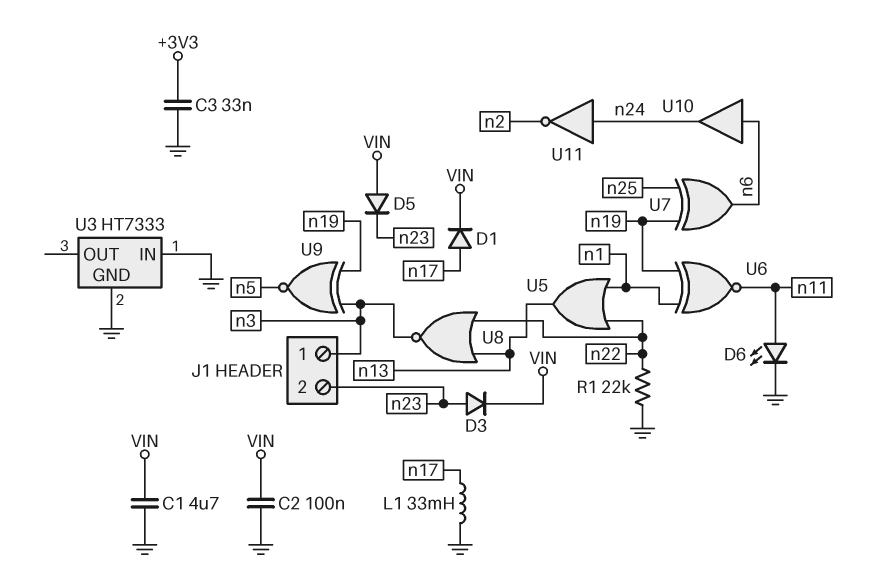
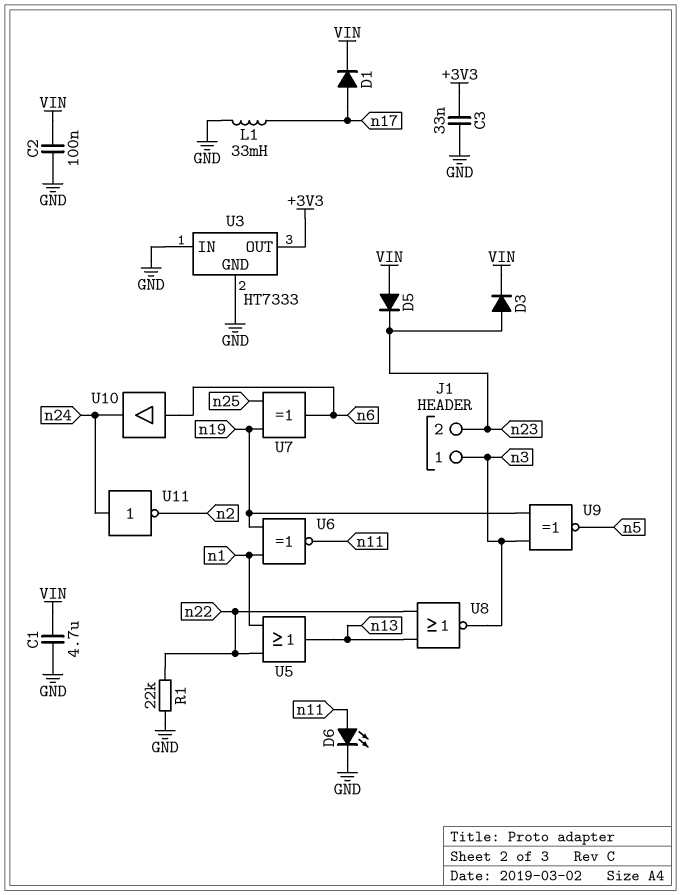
U3 pin OUT: none -> +3V3

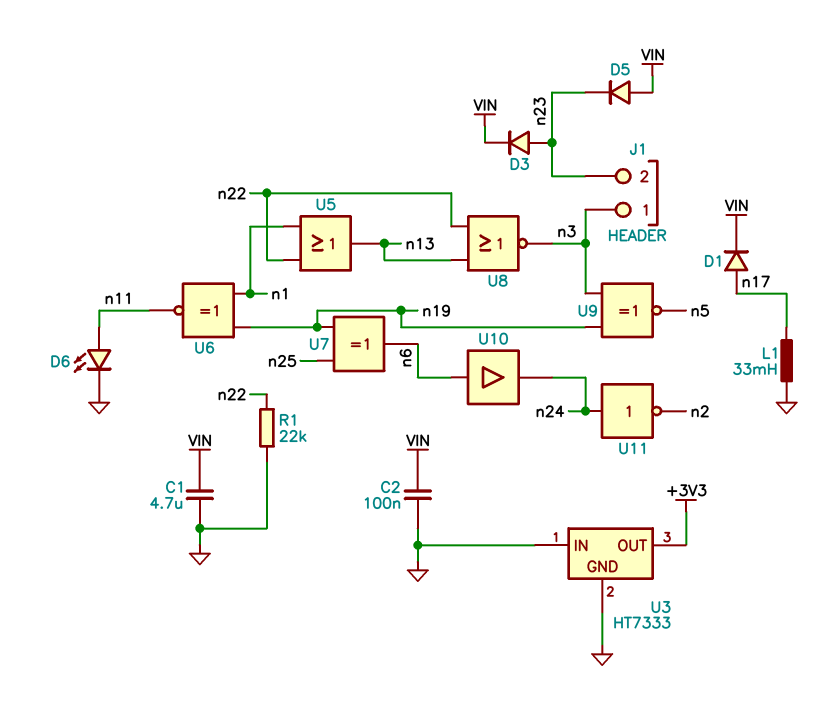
C3: 33nF (+3V3, GND) -> none

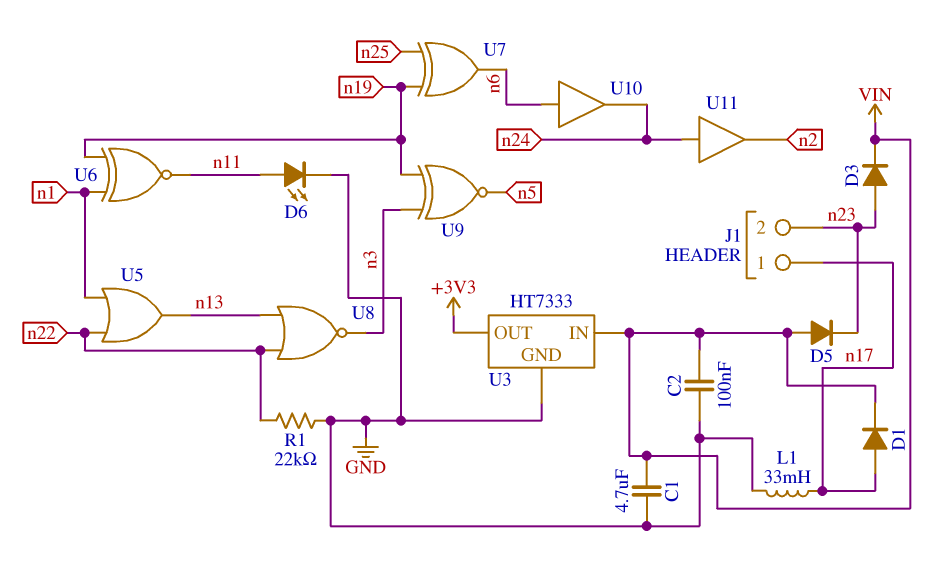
J1 pin 1: n3 -> n17
U3 pin IN: GND -> VIN
U11: NOT (in n24, out n2) -> buffer (in n24, out n2)

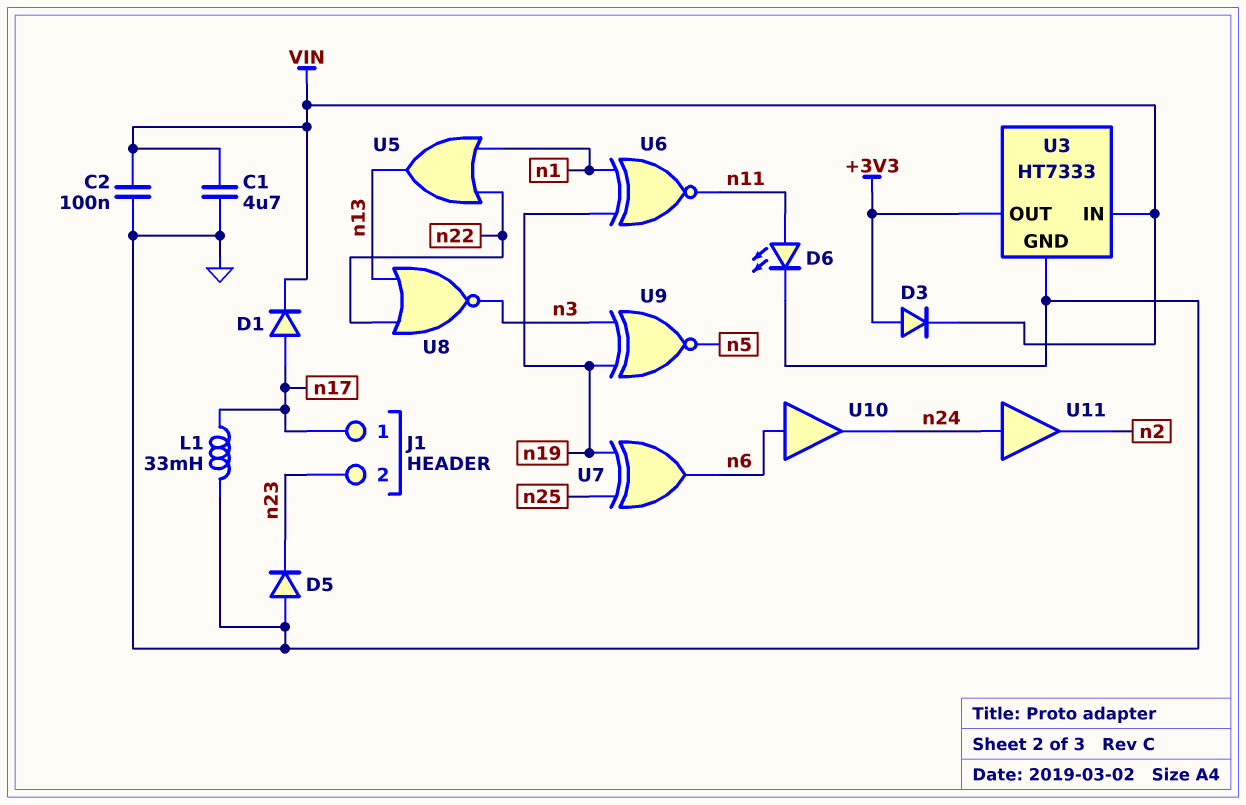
D3: diode (A n23, K VIN) -> diode (A +3V3, K VIN)
D5: diode (A VIN, K n23) -> diode (A GND, K n23)
R1: 22k (GND, n22) -> none

